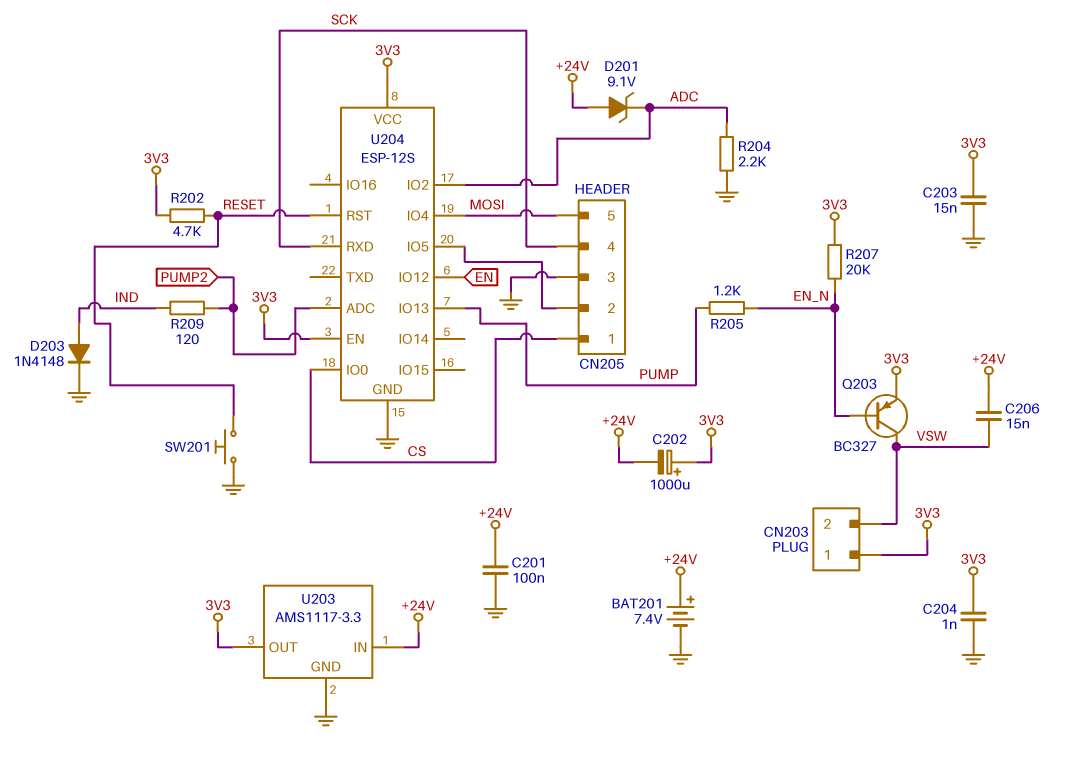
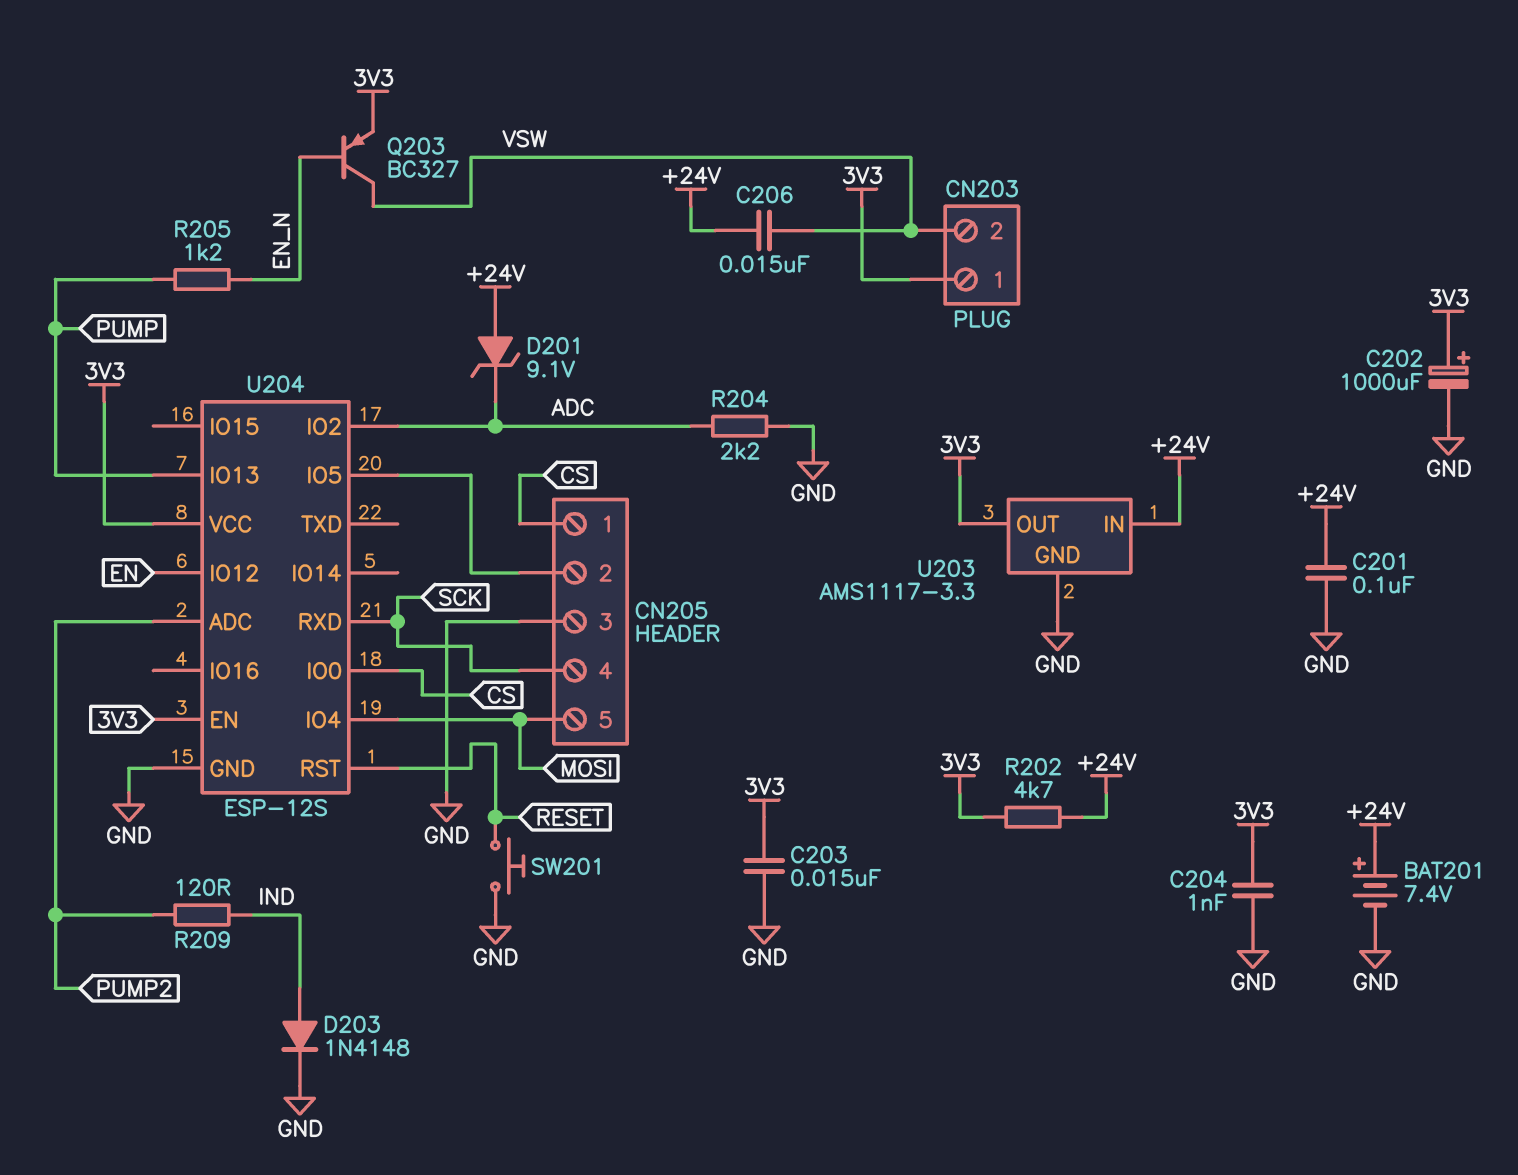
C202: 1000uF (plus 3V3, minus +24V) -> 1000uF (plus 3V3, minus GND)
R202: 4.7k (3V3, RESET) -> 4.7k (+24V, 3V3)
R207: 20k (3V3, EN_N) -> none

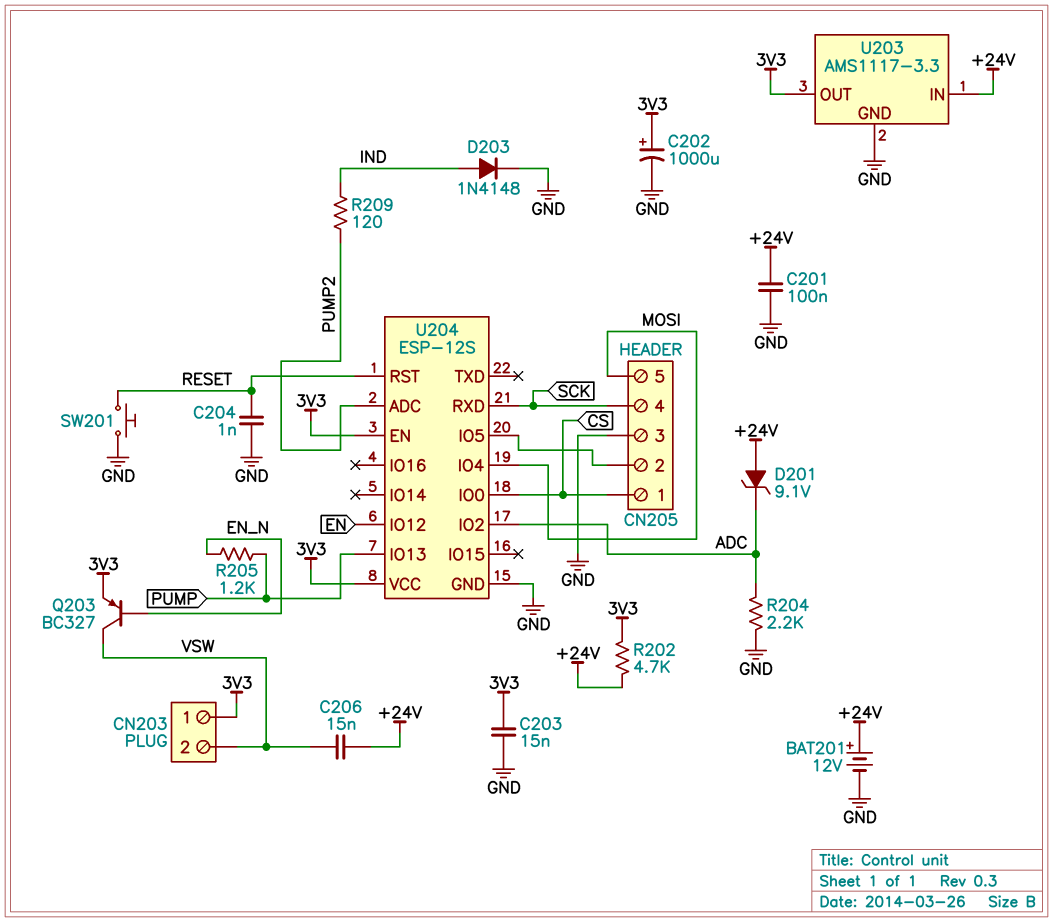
BAT201: 7.4V (plus +24V, minus GND) -> 12V (plus +24V, minus GND)
C204: 1nF (3V3, GND) -> 1nF (GND, RESET)

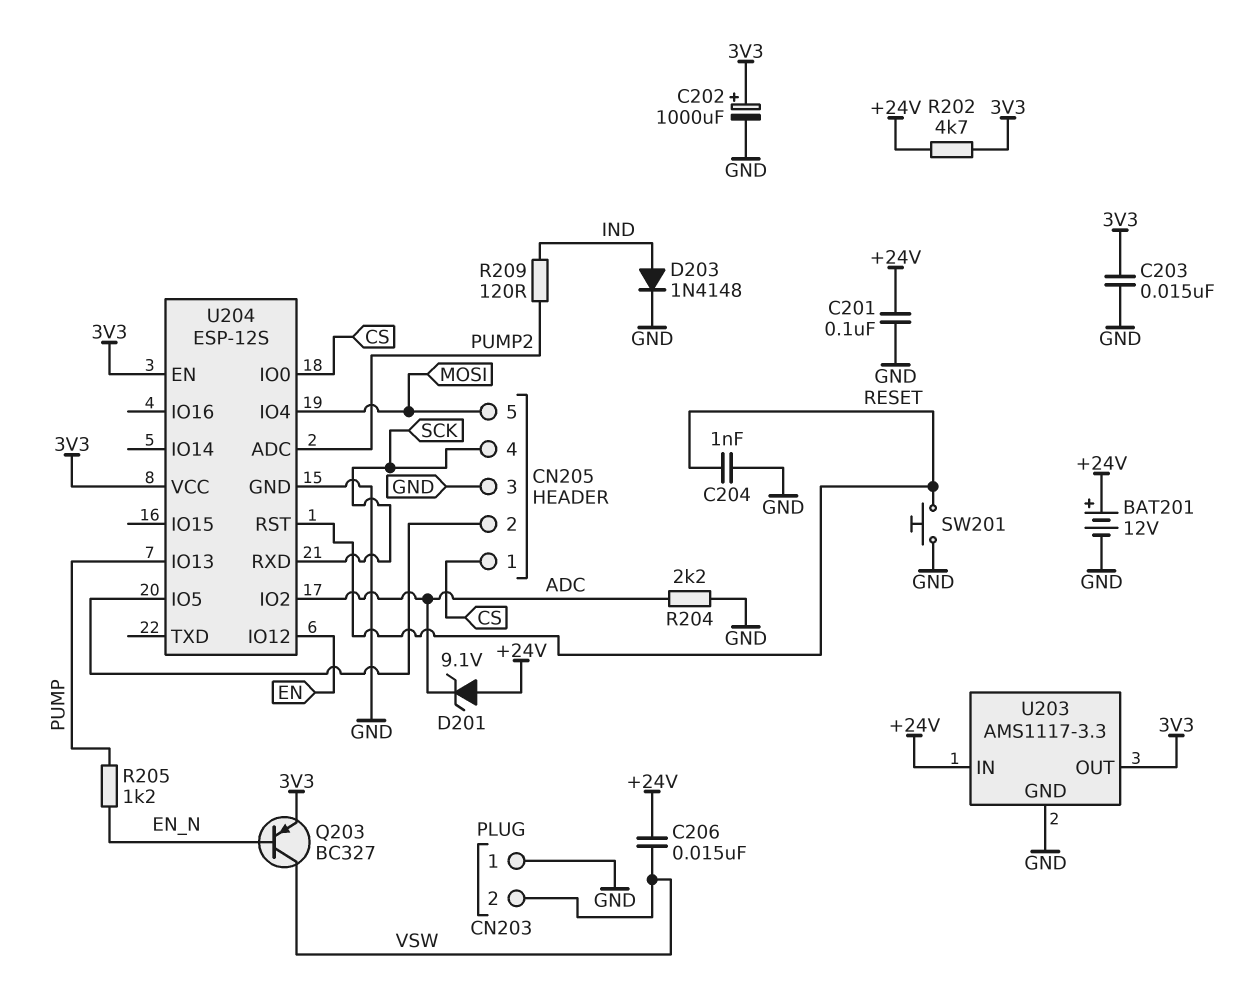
CN203 pin 1: 3V3 -> GND

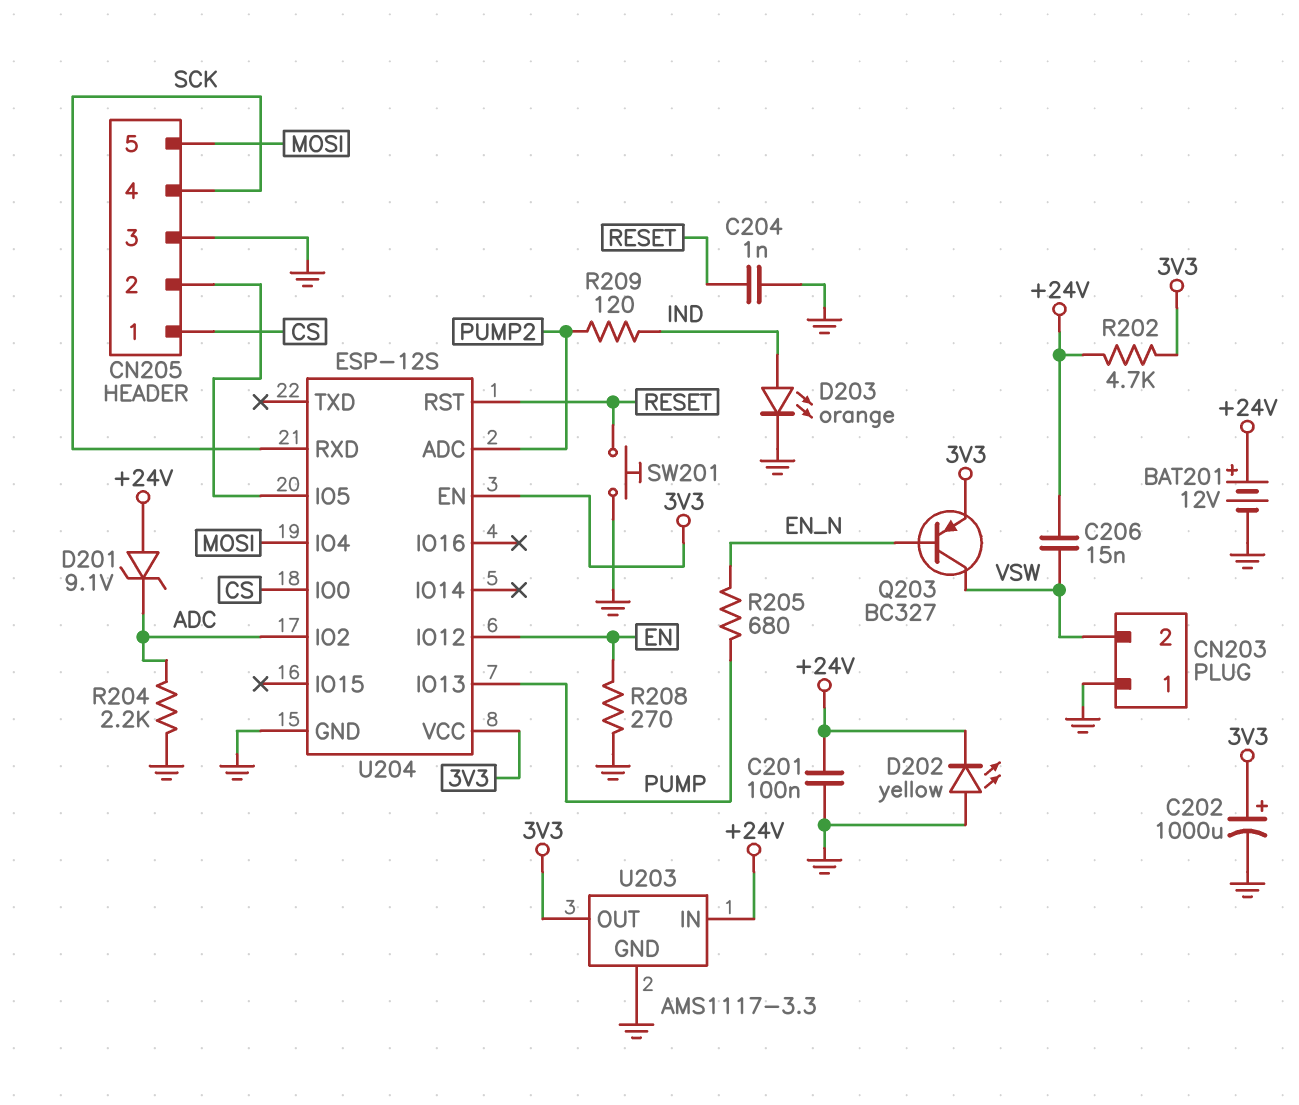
C203: 15nF (3V3, GND) -> none
D202: none -> LED yellow (A GND, K +24V)
D203: diode 1N4148 (A IND, K GND) -> LED orange (A IND, K GND)
R205: 1.2k (EN_N, PUMP) -> 680 (EN_N, PUMP)
R208: none -> 270 (EN, GND)

